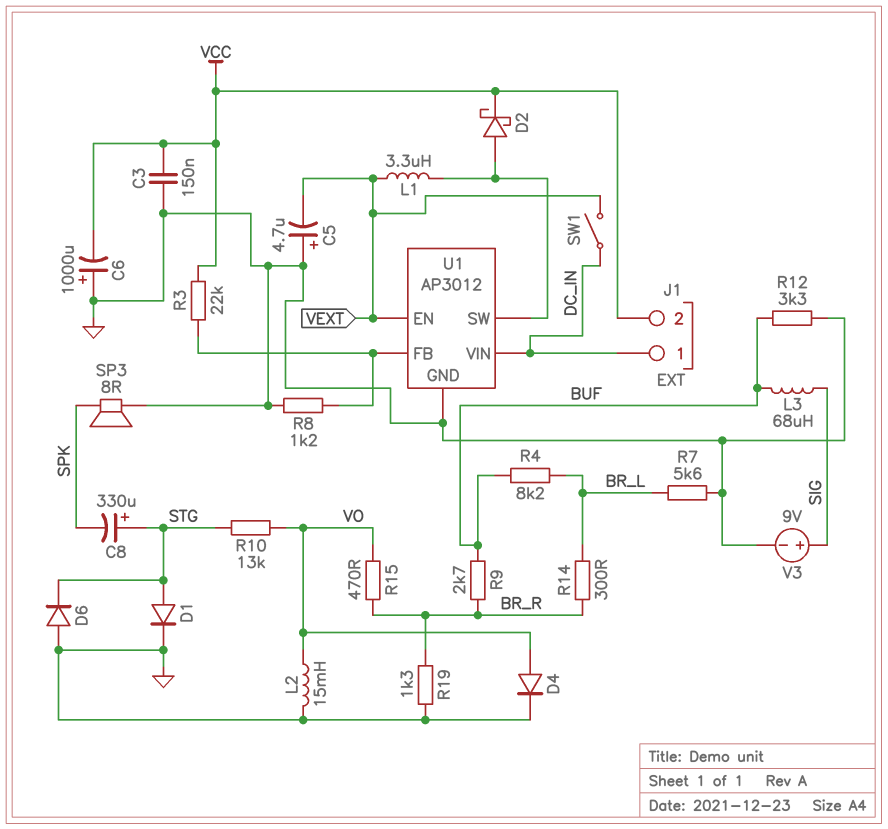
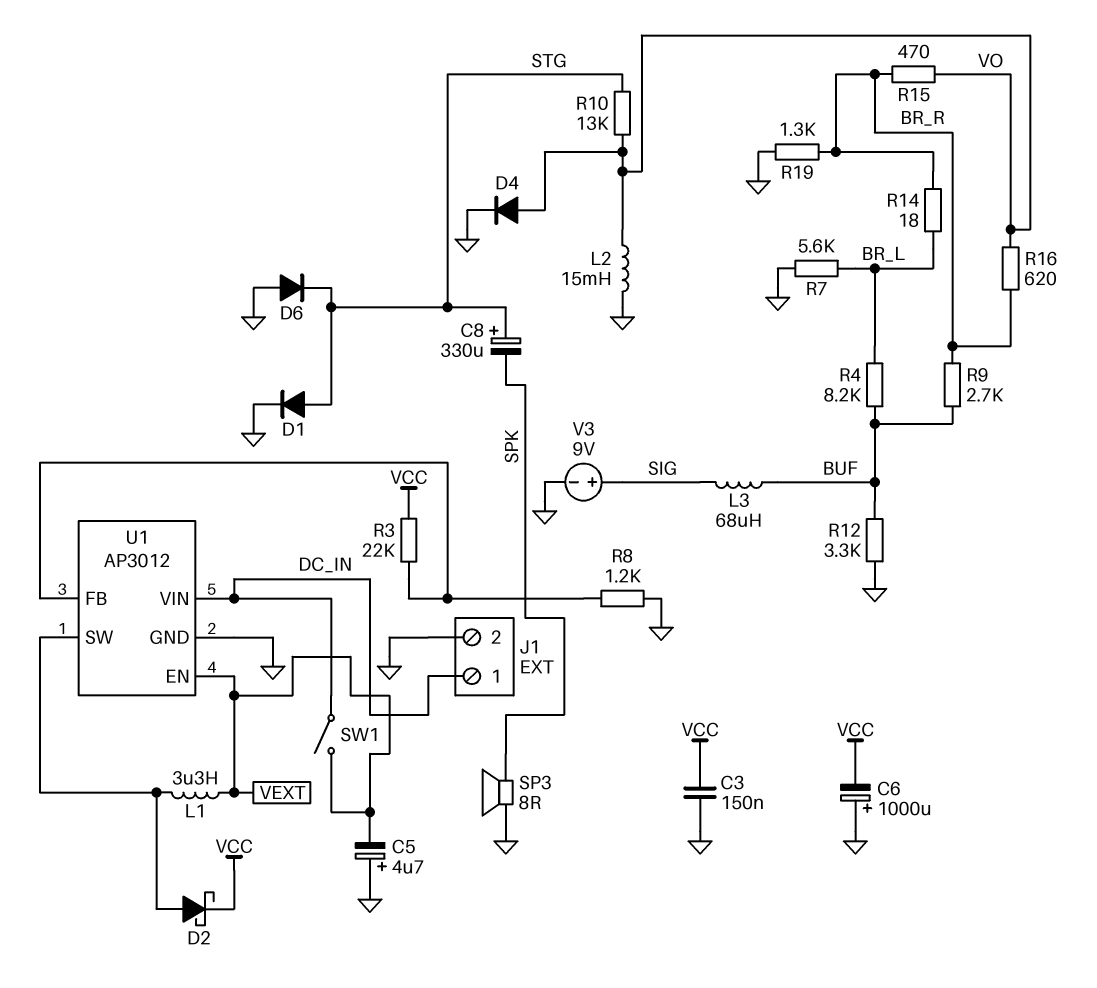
J1 pin 2: VCC -> GND
R14: 300 (BR_L, BR_R) -> 18 (BR_L, BR_R)
R16: none -> 620 (BR_R, VO)

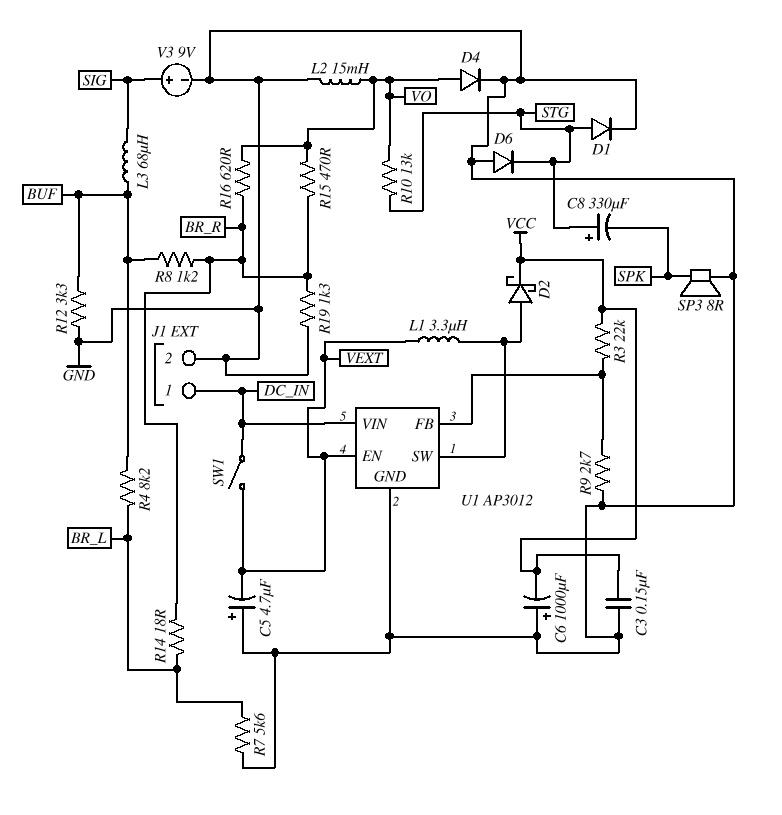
R8: 1.2k (GND, U1/FB) -> 1.2k (BR_R, BUF)
R9: 2.7k (BR_R, BUF) -> 2.7k (GND, U1/FB)

